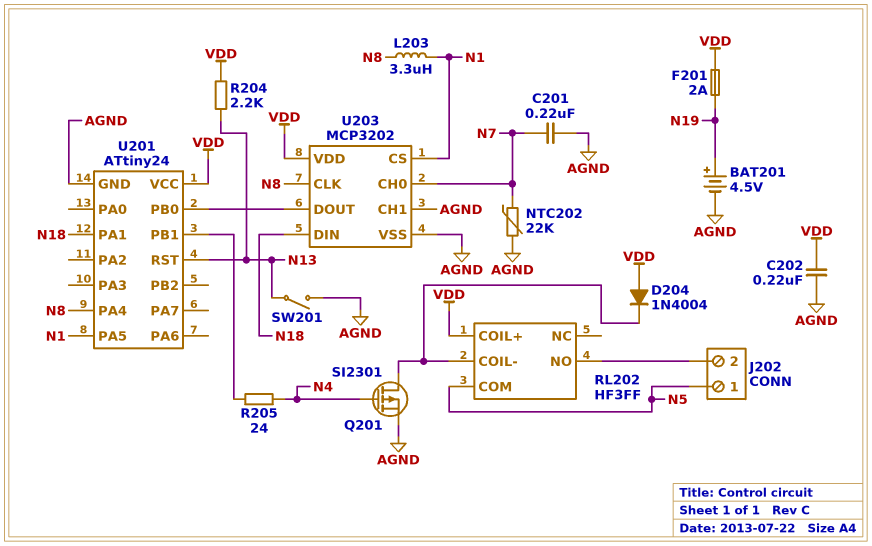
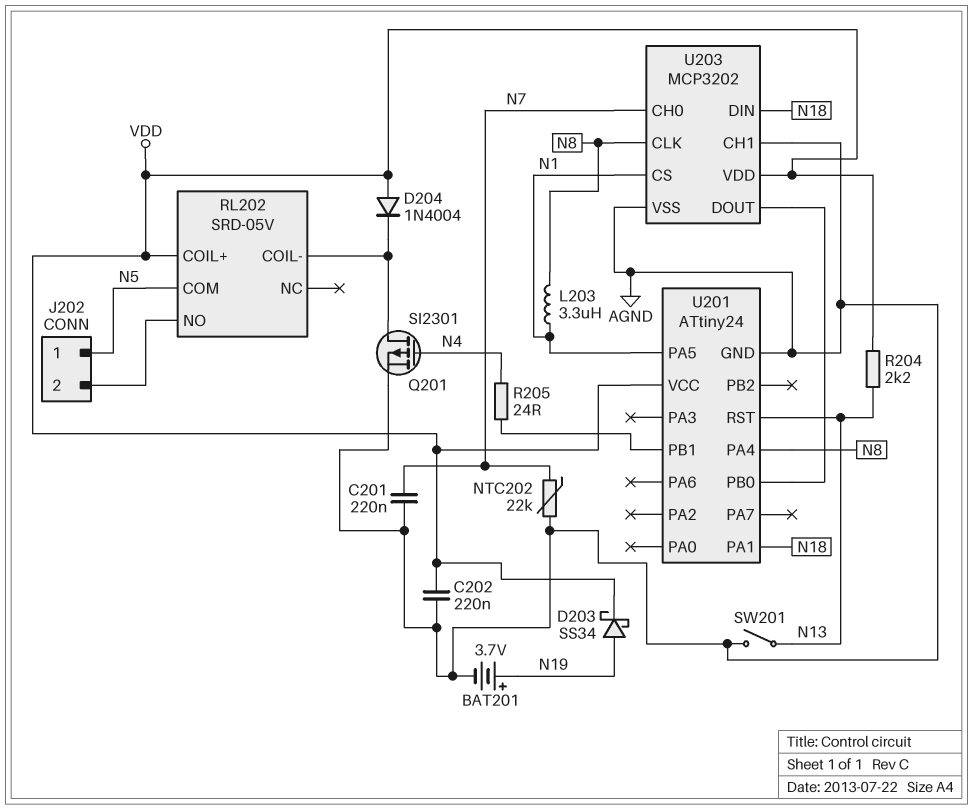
BAT201: 4.5V (plus N19, minus AGND) -> 3.7V (plus N19, minus AGND)
D203: none -> schottky SS34 (A N19, K VDD)
F201: 2A (N19, VDD) -> none
RL202: HF3FF -> SRD-05V

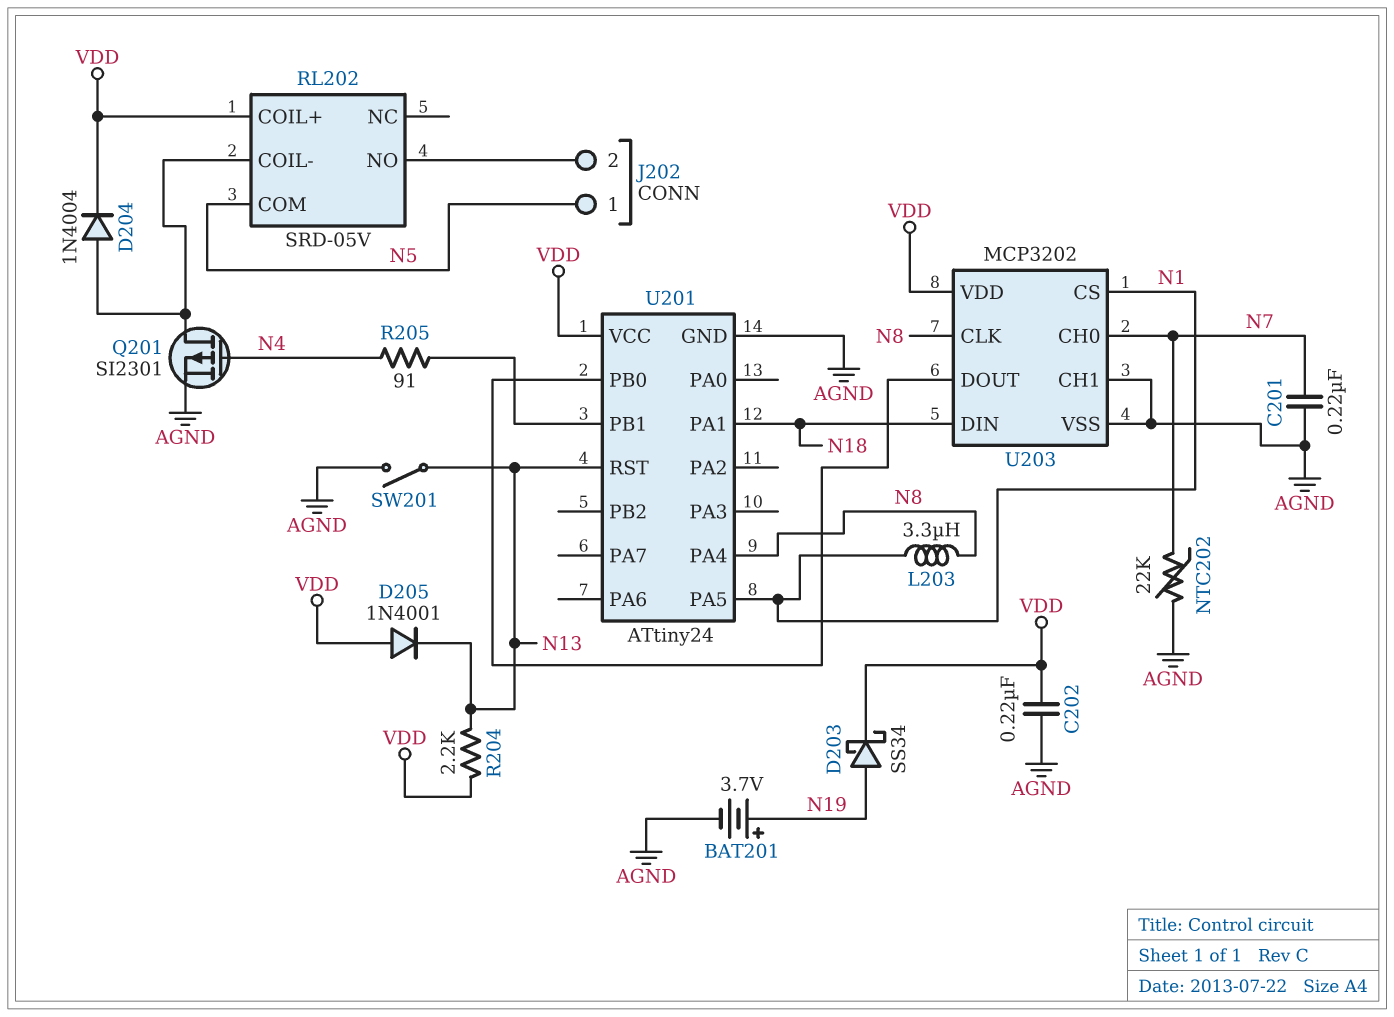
D204: diode 1N4004 (A VDD, K RL202/COIL-) -> diode 1N4004 (A RL202/COIL-, K VDD)
D205: none -> diode 1N4001 (A VDD, K N13)
R205: 24 (N4, U201/PB1) -> 91 (N4, U201/PB1)

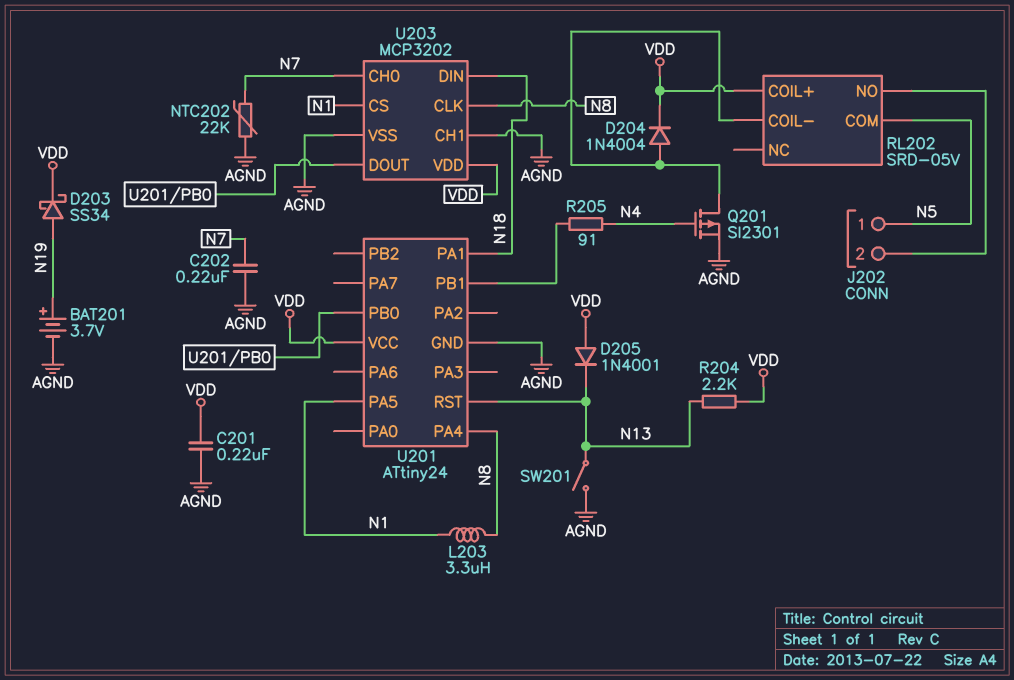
C201: 220nF (AGND, N7) -> 220nF (AGND, VDD)
C202: 220nF (AGND, VDD) -> 220nF (AGND, N7)

